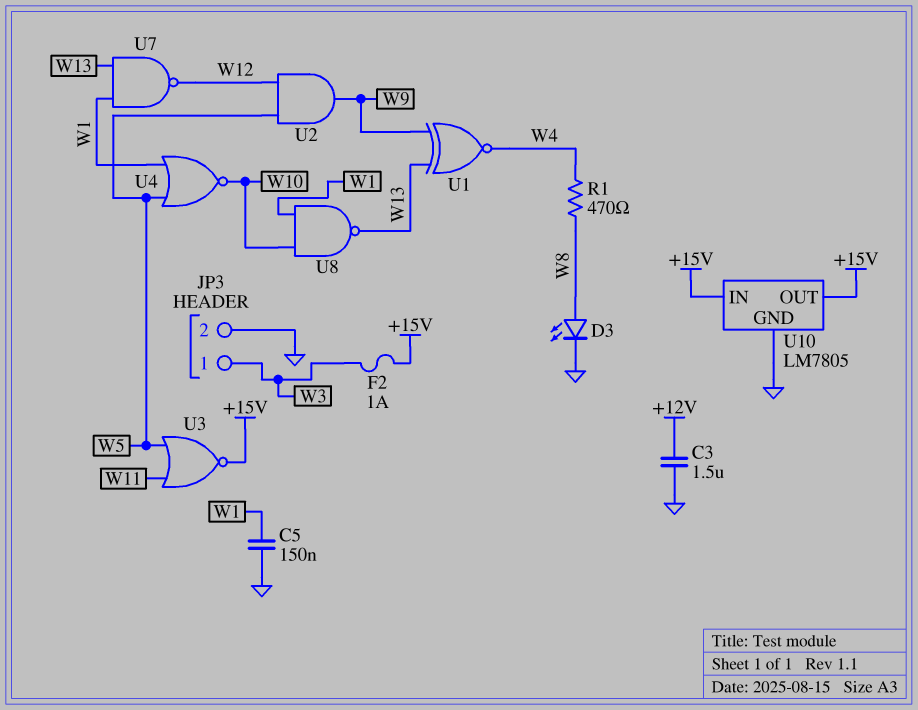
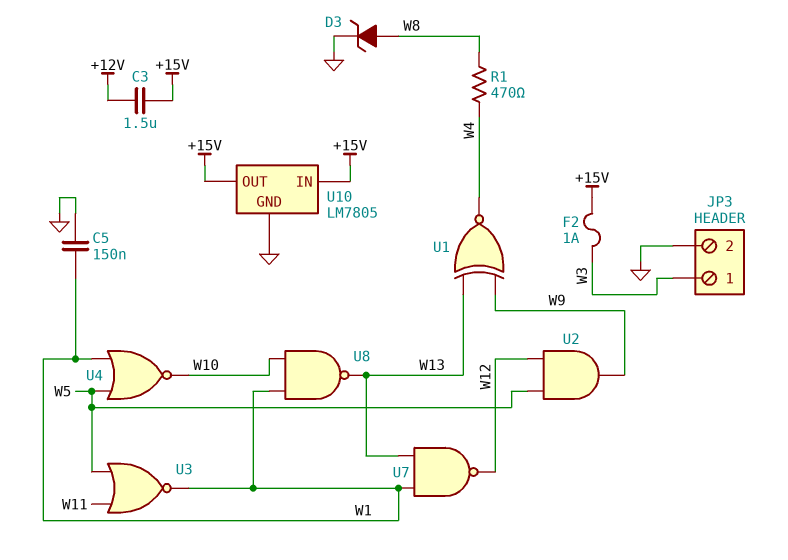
C3: 1.5uF (+12V, GND) -> 1.5uF (+12V, +15V)
D3: LED (A W8, K GND) -> zener (A W8, K GND)
U3: NOR (in W5, in W11, out +15V) -> NOR (in W5, in W11, out W1)

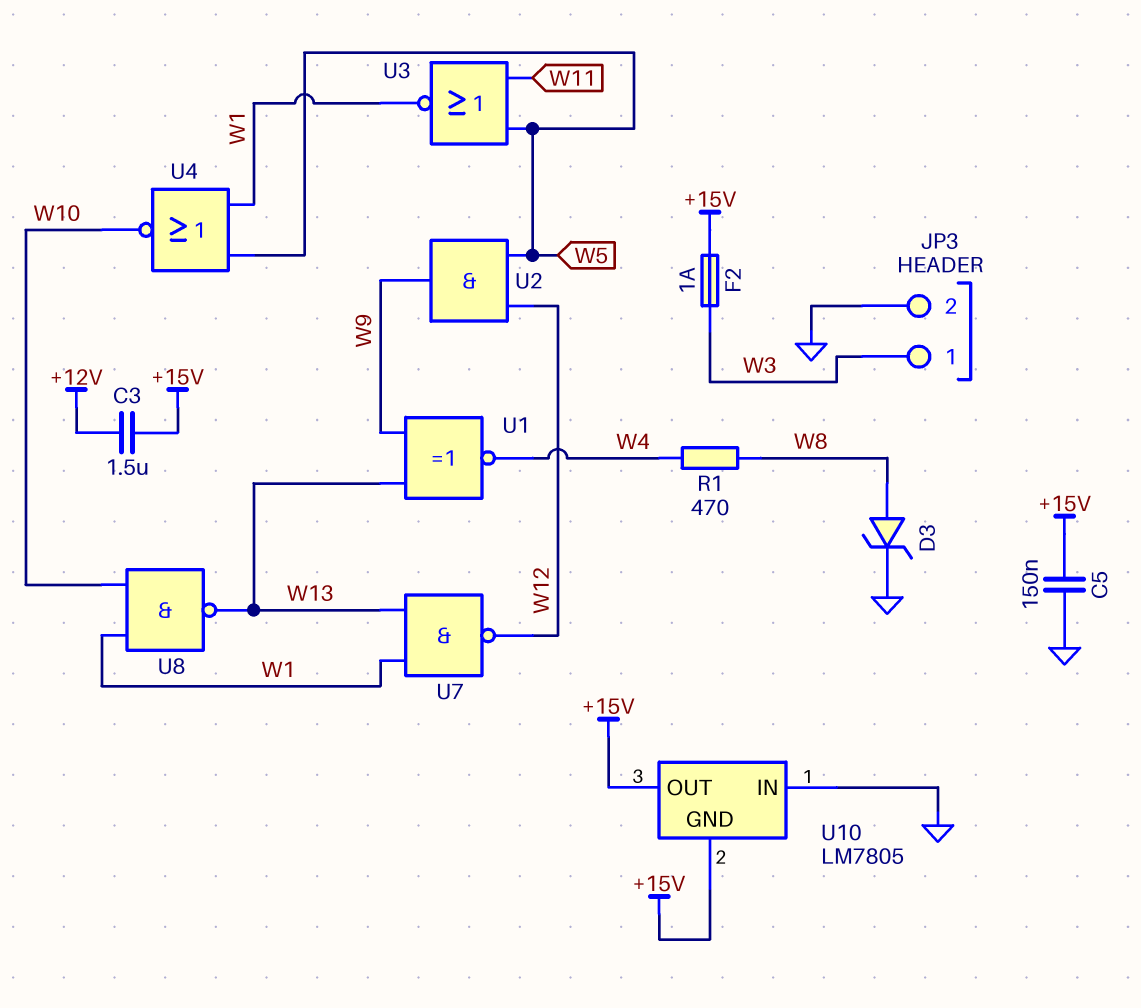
C5: 150nF (GND, W1) -> 150nF (+15V, GND)
U10 pin GND: GND -> +15V
U10 pin IN: +15V -> GND

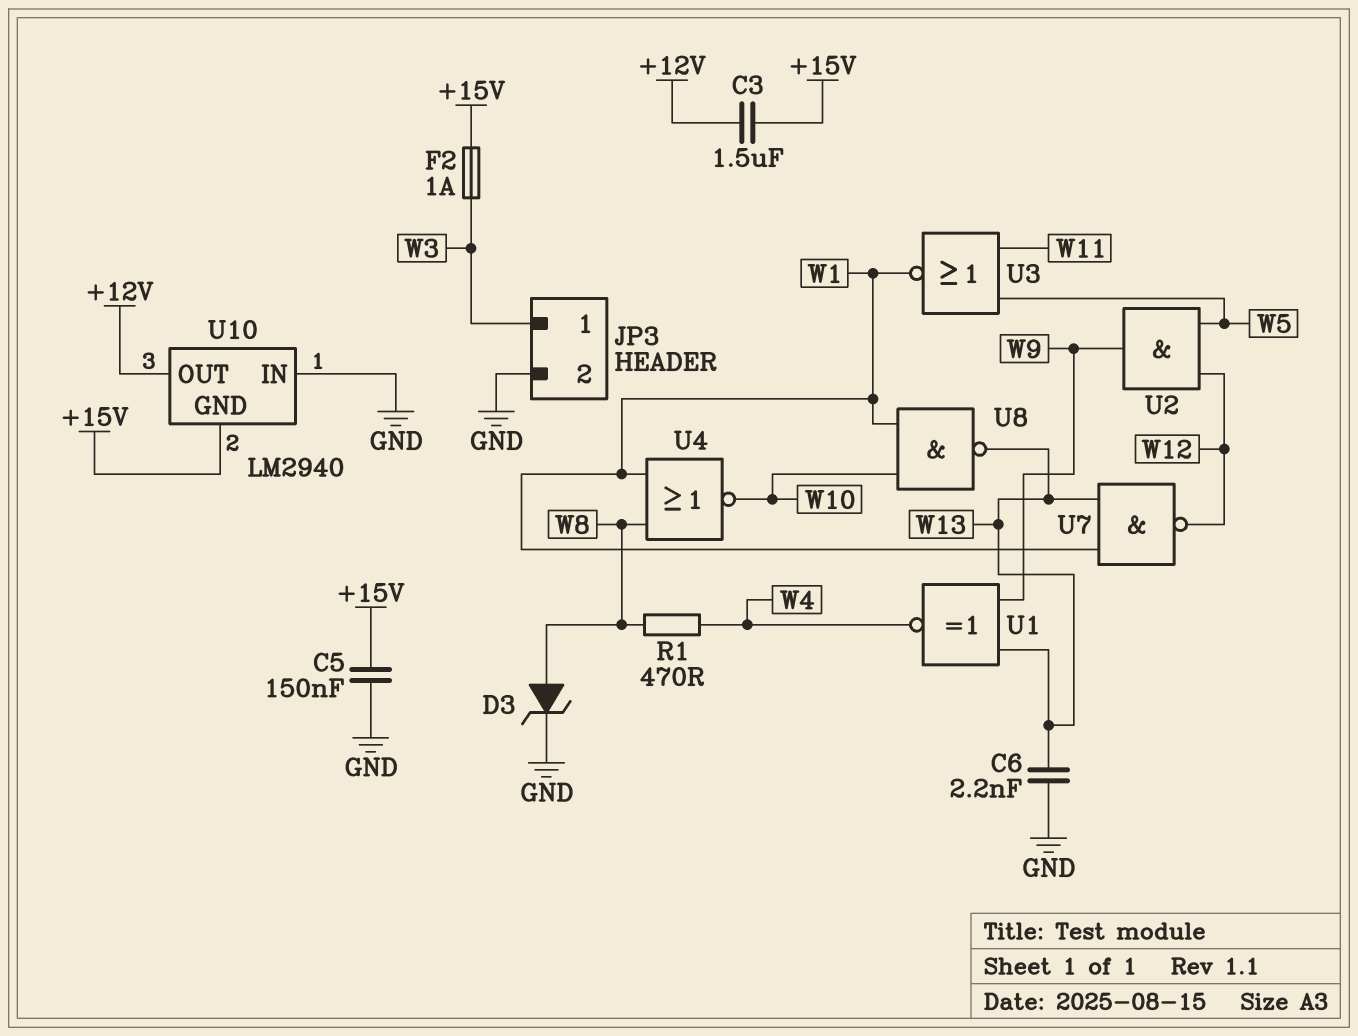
C6: none -> 2.2nF (GND, W13)
U4: NOR (in W1, in W5, out W10) -> NOR (in W1, in W8, out W10)
U10: LM7805 -> LM2940
U10 pin OUT: +15V -> +12V

